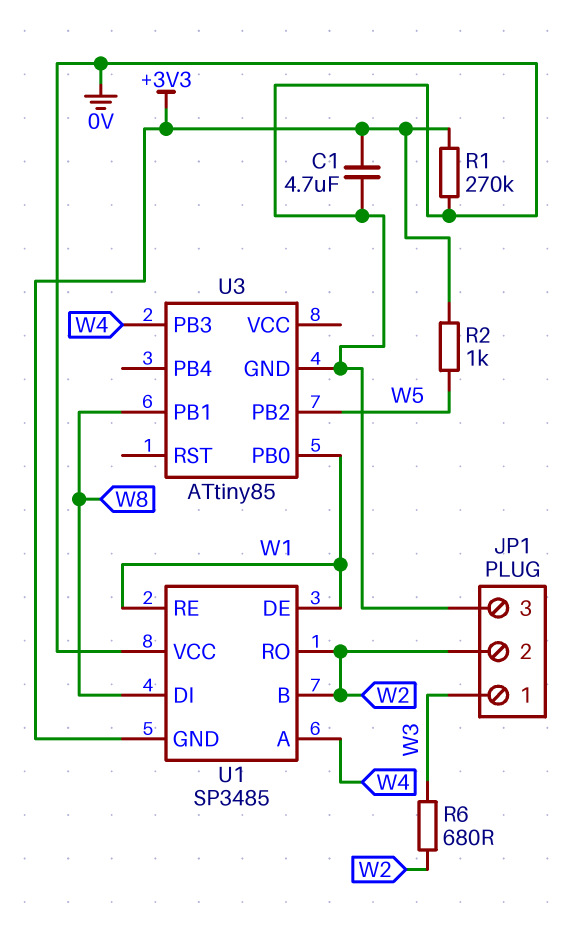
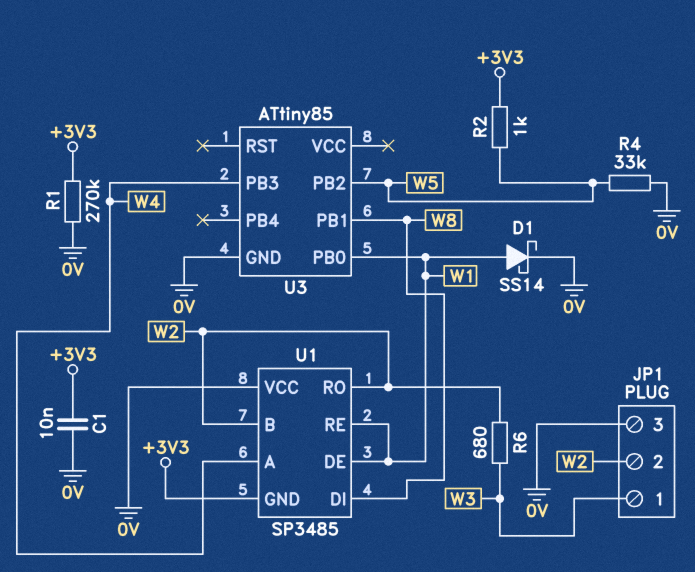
C1: 4.7uF (+3V3, 0V) -> 10nF (+3V3, 0V)
D1: none -> schottky SS14 (A W1, K 0V)
R4: none -> 33k (0V, W5)

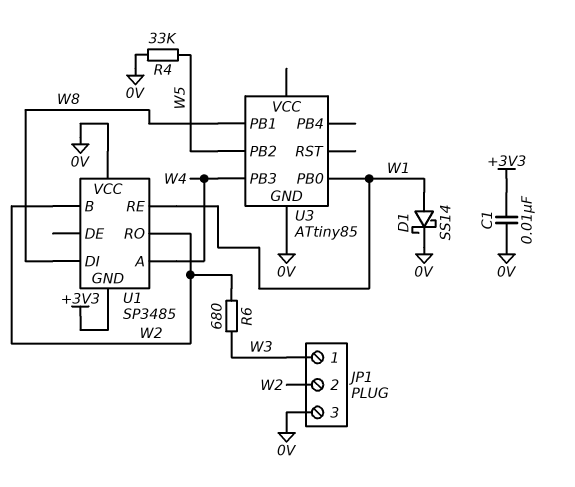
R1: 270k (+3V3, 0V) -> none
R2: 1k (+3V3, W5) -> none
U1 pin DE: W1 -> none

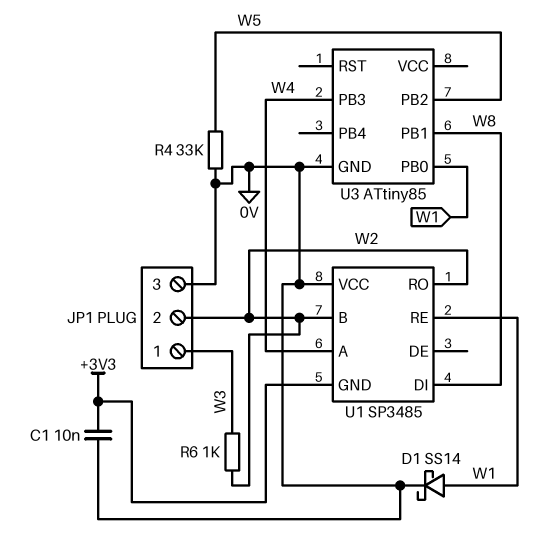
R6: 680 (W2, W3) -> 1k (W2, W3)

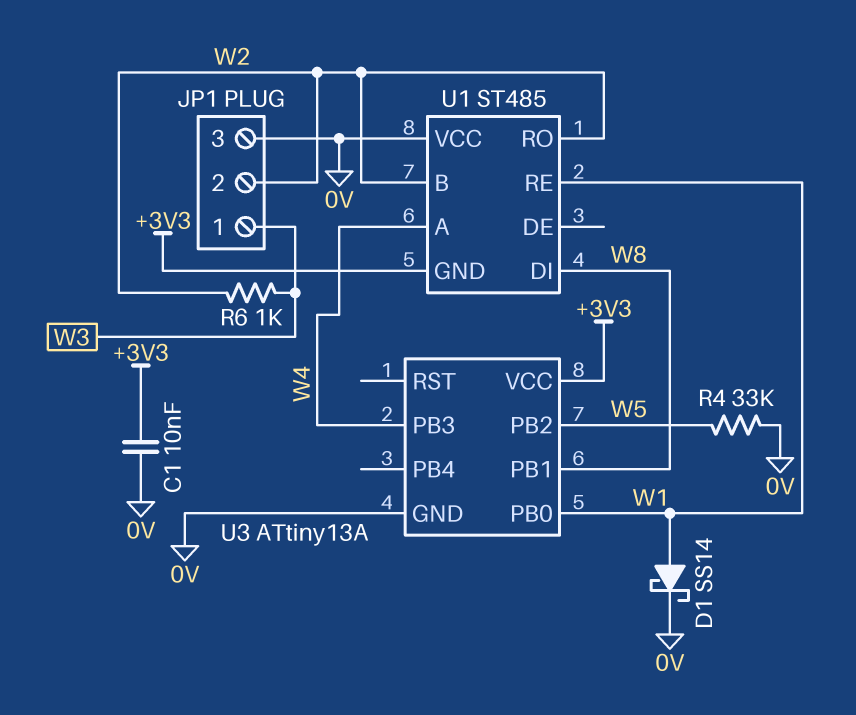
U1: SP3485 -> ST485
U3: ATtiny85 -> ATtiny13A
U3 pin VCC: none -> +3V3

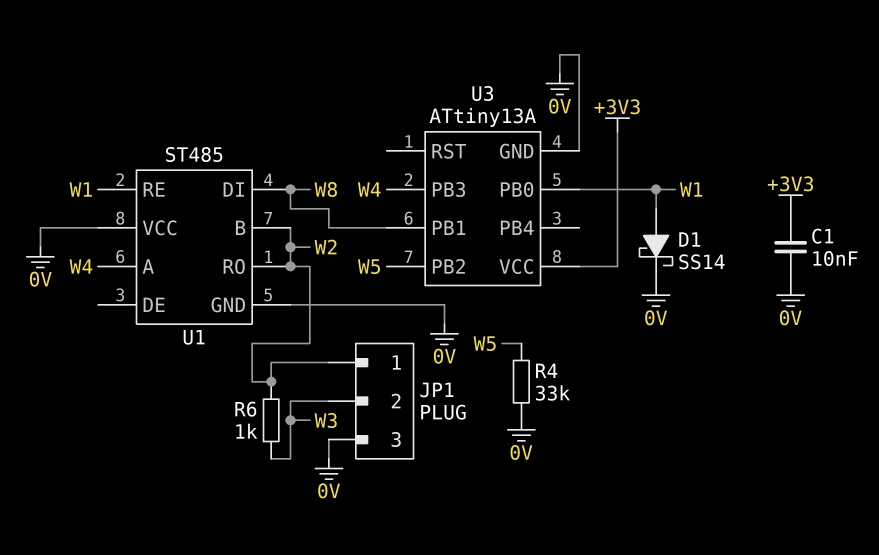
JP1 pin 1: W3 -> W2
JP1 pin 2: W2 -> W3
U1 pin GND: +3V3 -> 0V

